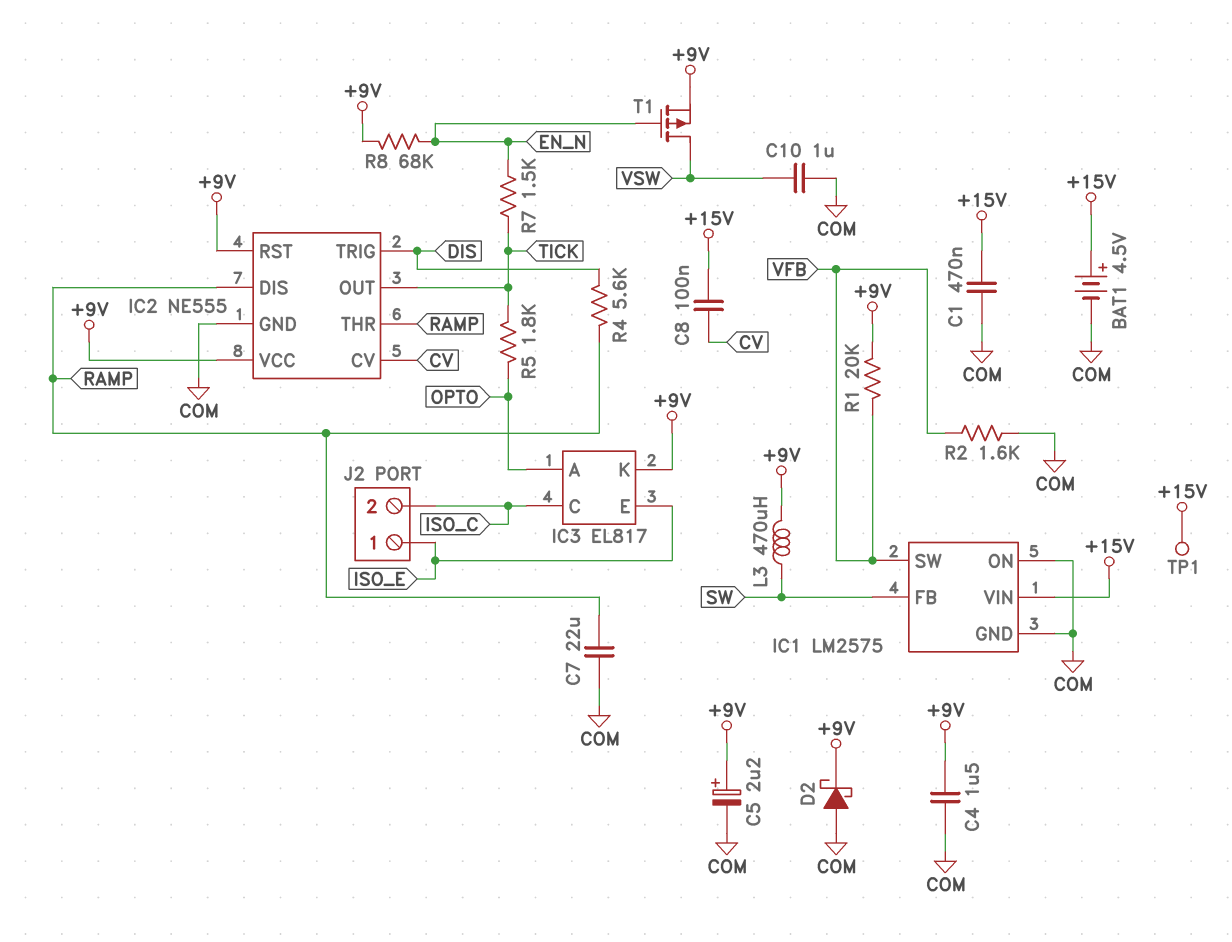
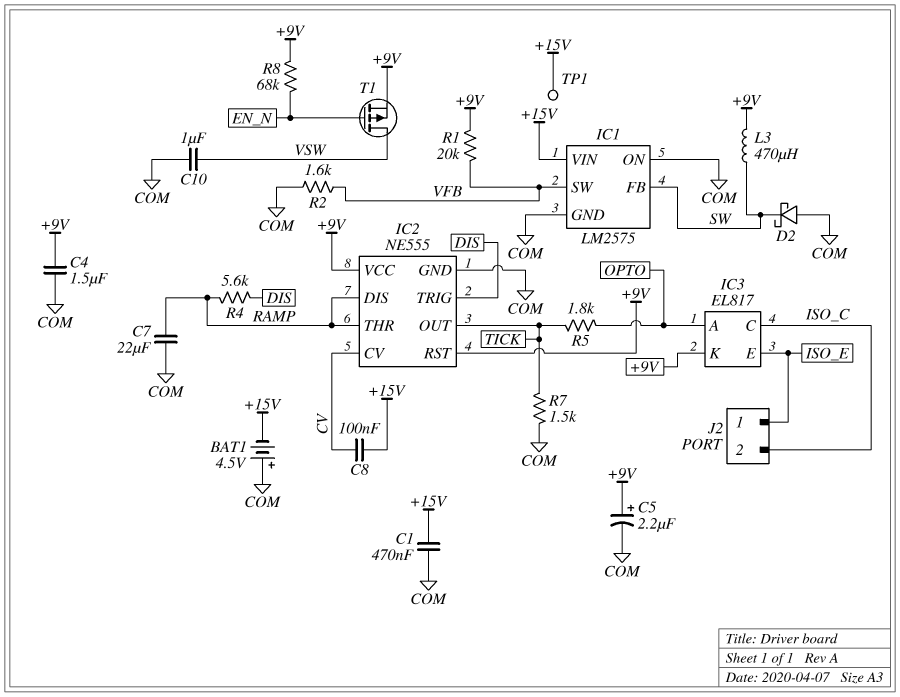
BAT1: 4.5V (plus +15V, minus COM) -> 4.5V (plus COM, minus +15V)
D2: schottky (A COM, K +9V) -> schottky (A COM, K SW)
R7: 1.5k (EN_N, TICK) -> 1.5k (COM, TICK)

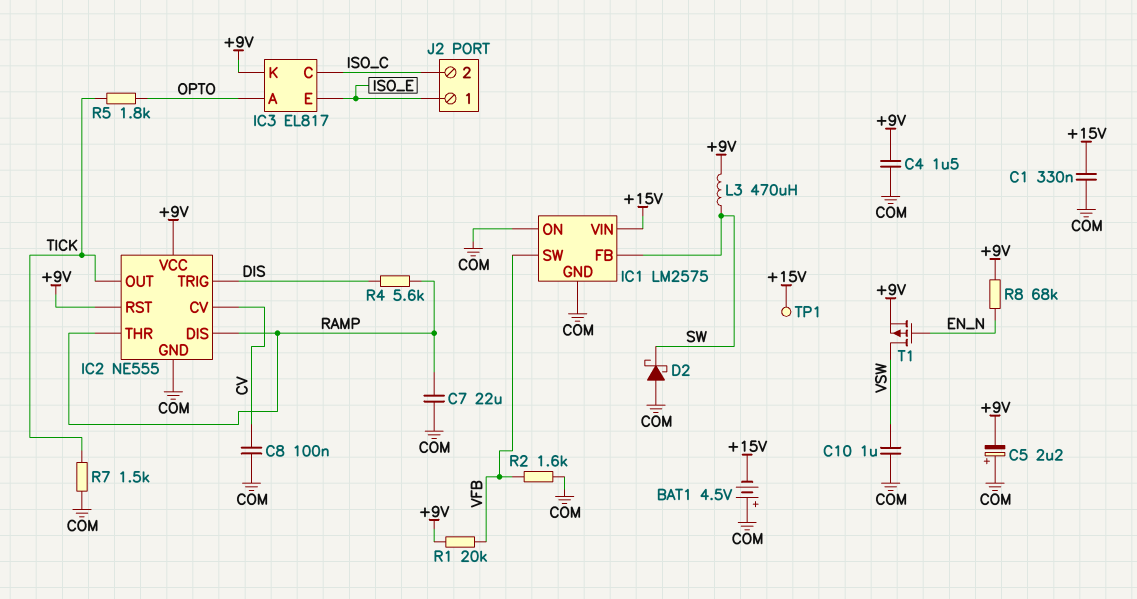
C1: 470nF (+15V, COM) -> 330nF (+15V, COM)
C5: 2.2uF (plus +9V, minus COM) -> 2.2uF (plus COM, minus +9V)
C8: 100nF (+15V, CV) -> 100nF (COM, CV)

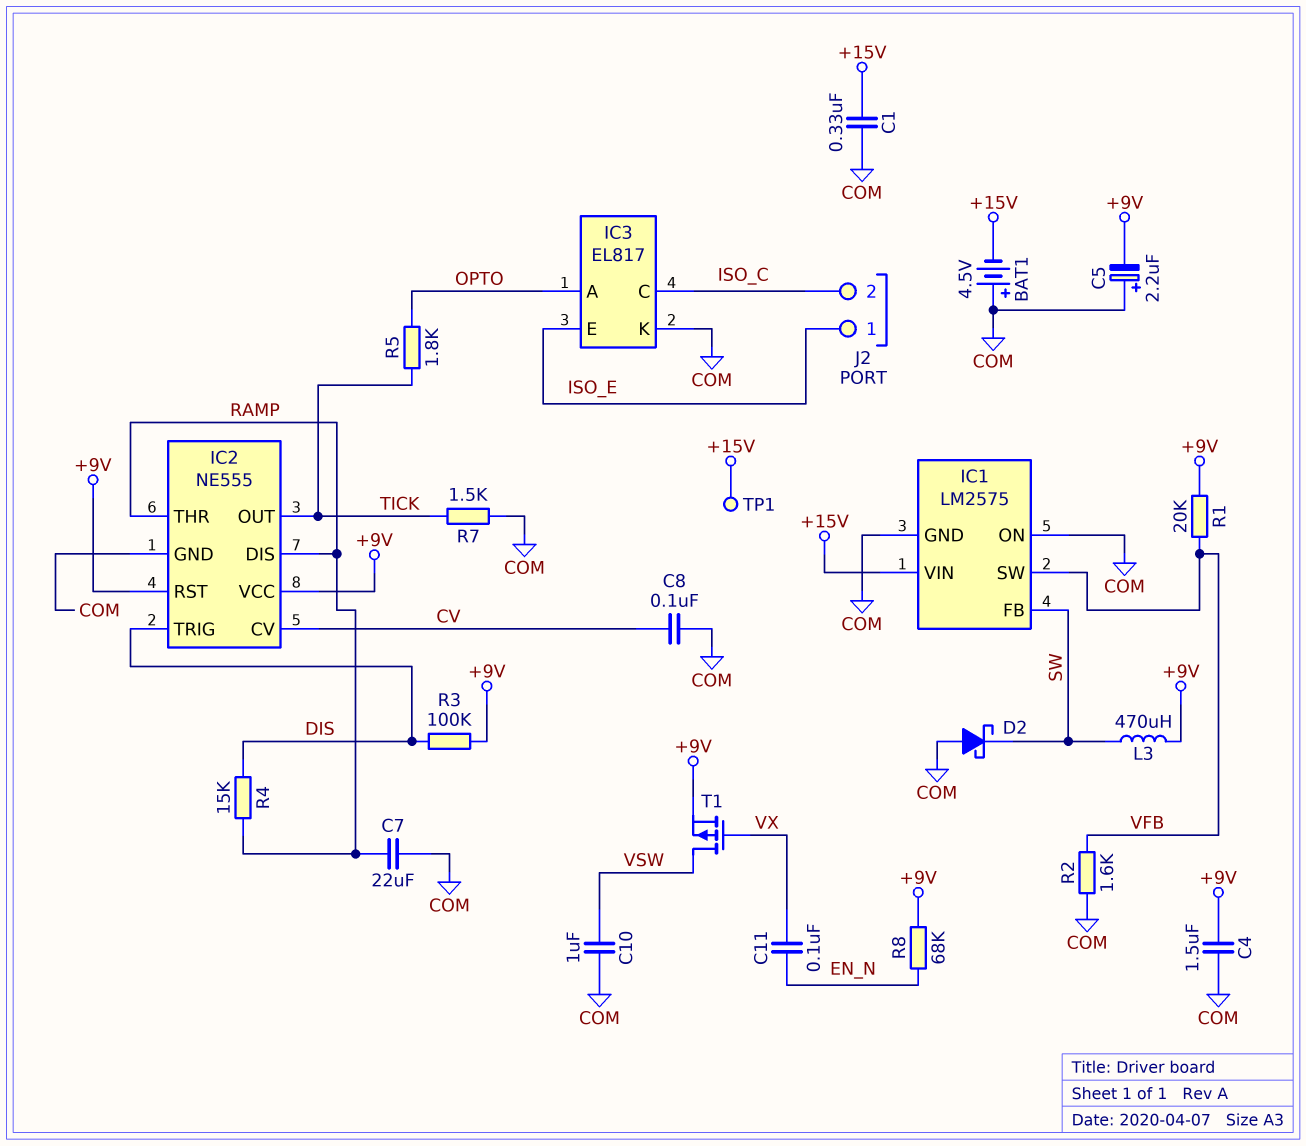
C11: none -> 100nF (EN_N, VX)
IC3 pin K: +9V -> COM
R3: none -> 100k (+9V, DIS)
R4: 5.6k (DIS, RAMP) -> 15k (DIS, RAMP)
T1: PMOS (G EN_N, D VSW, S +9V) -> PMOS (G VX, D VSW, S +9V)

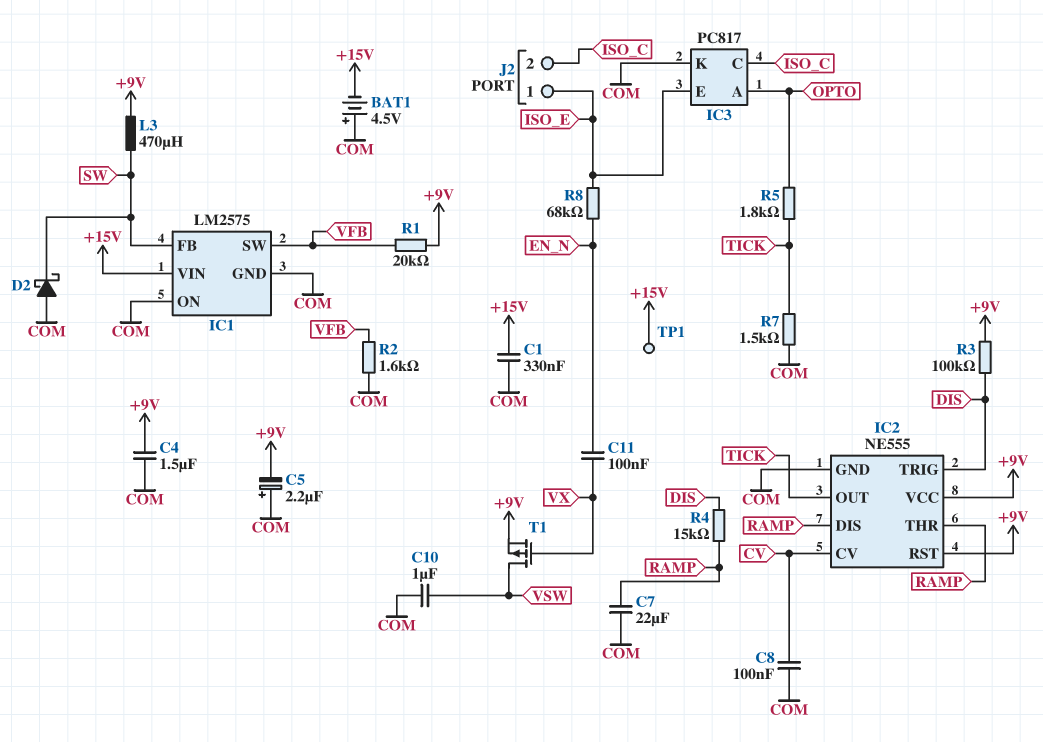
IC3: EL817 -> PC817
R8: 68k (+9V, EN_N) -> 68k (EN_N, ISO_E)

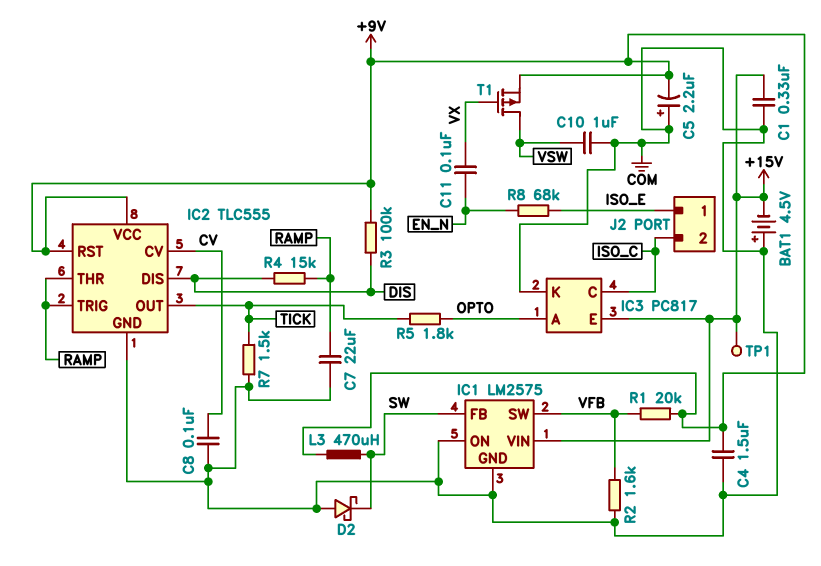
IC2: NE555 -> TLC555
IC2 pin DIS: RAMP -> DIS
IC2 pin TRIG: DIS -> RAMP
IC3 pin E: ISO_E -> +15V

